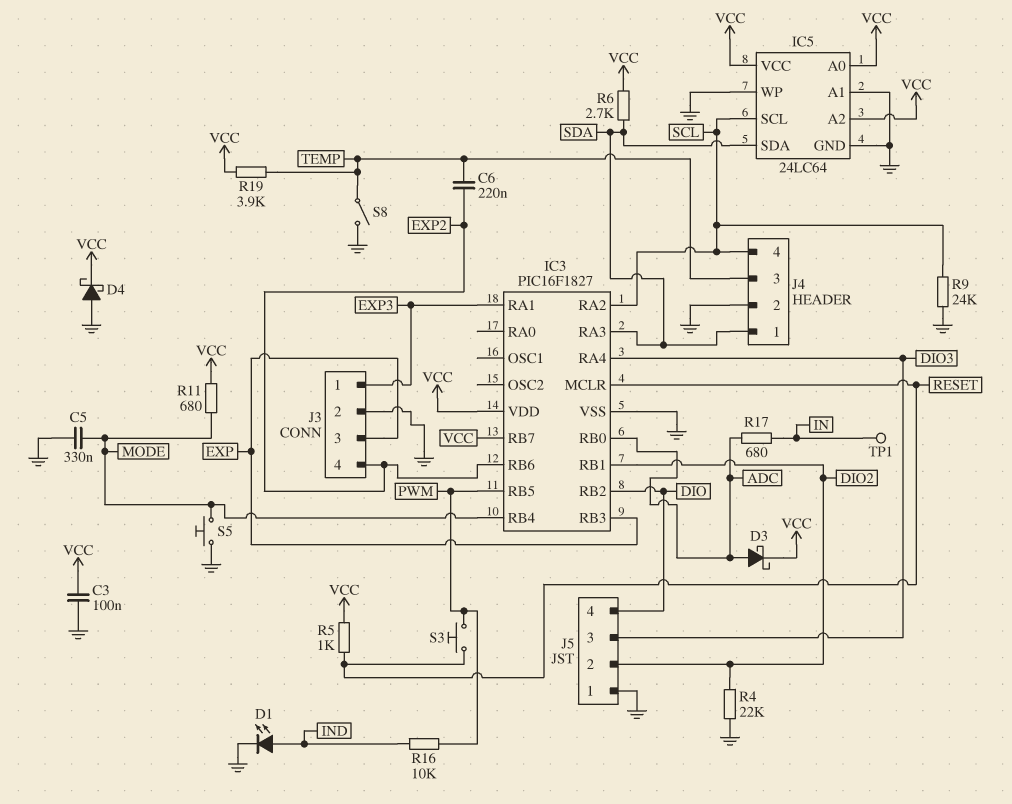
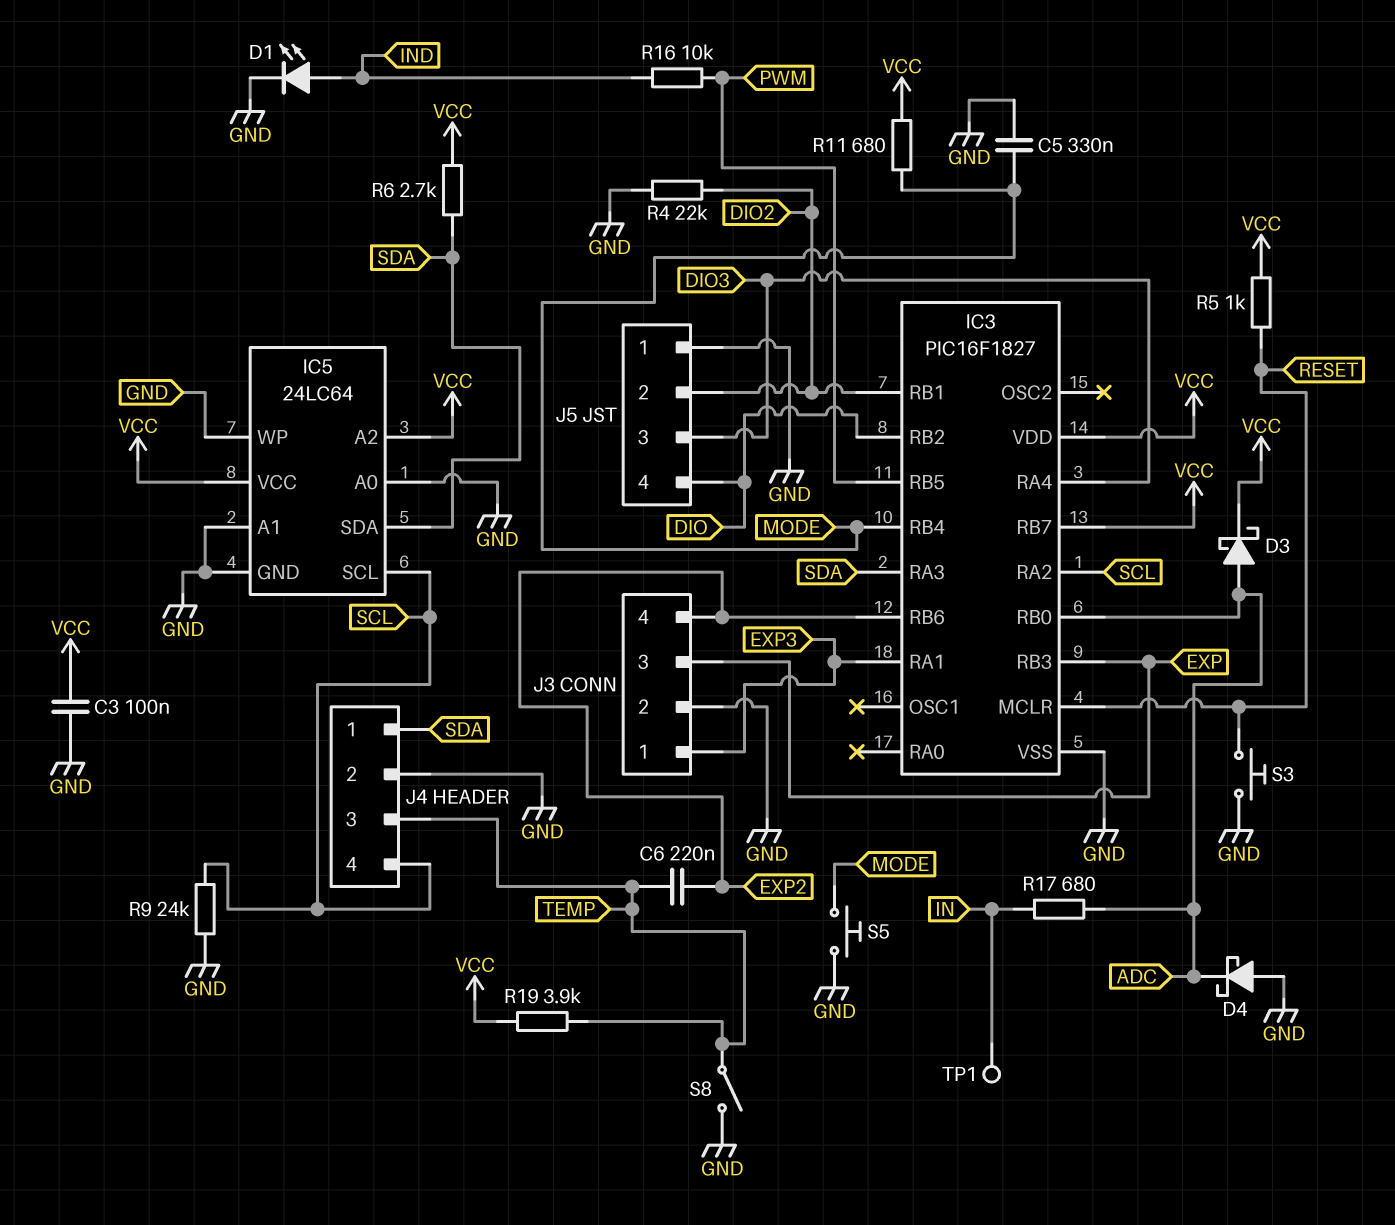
D4: schottky (A GND, K VCC) -> schottky (A GND, K ADC)
IC5 pin A0: VCC -> GND
S3: button (PWM, RESET) -> button (GND, RESET)

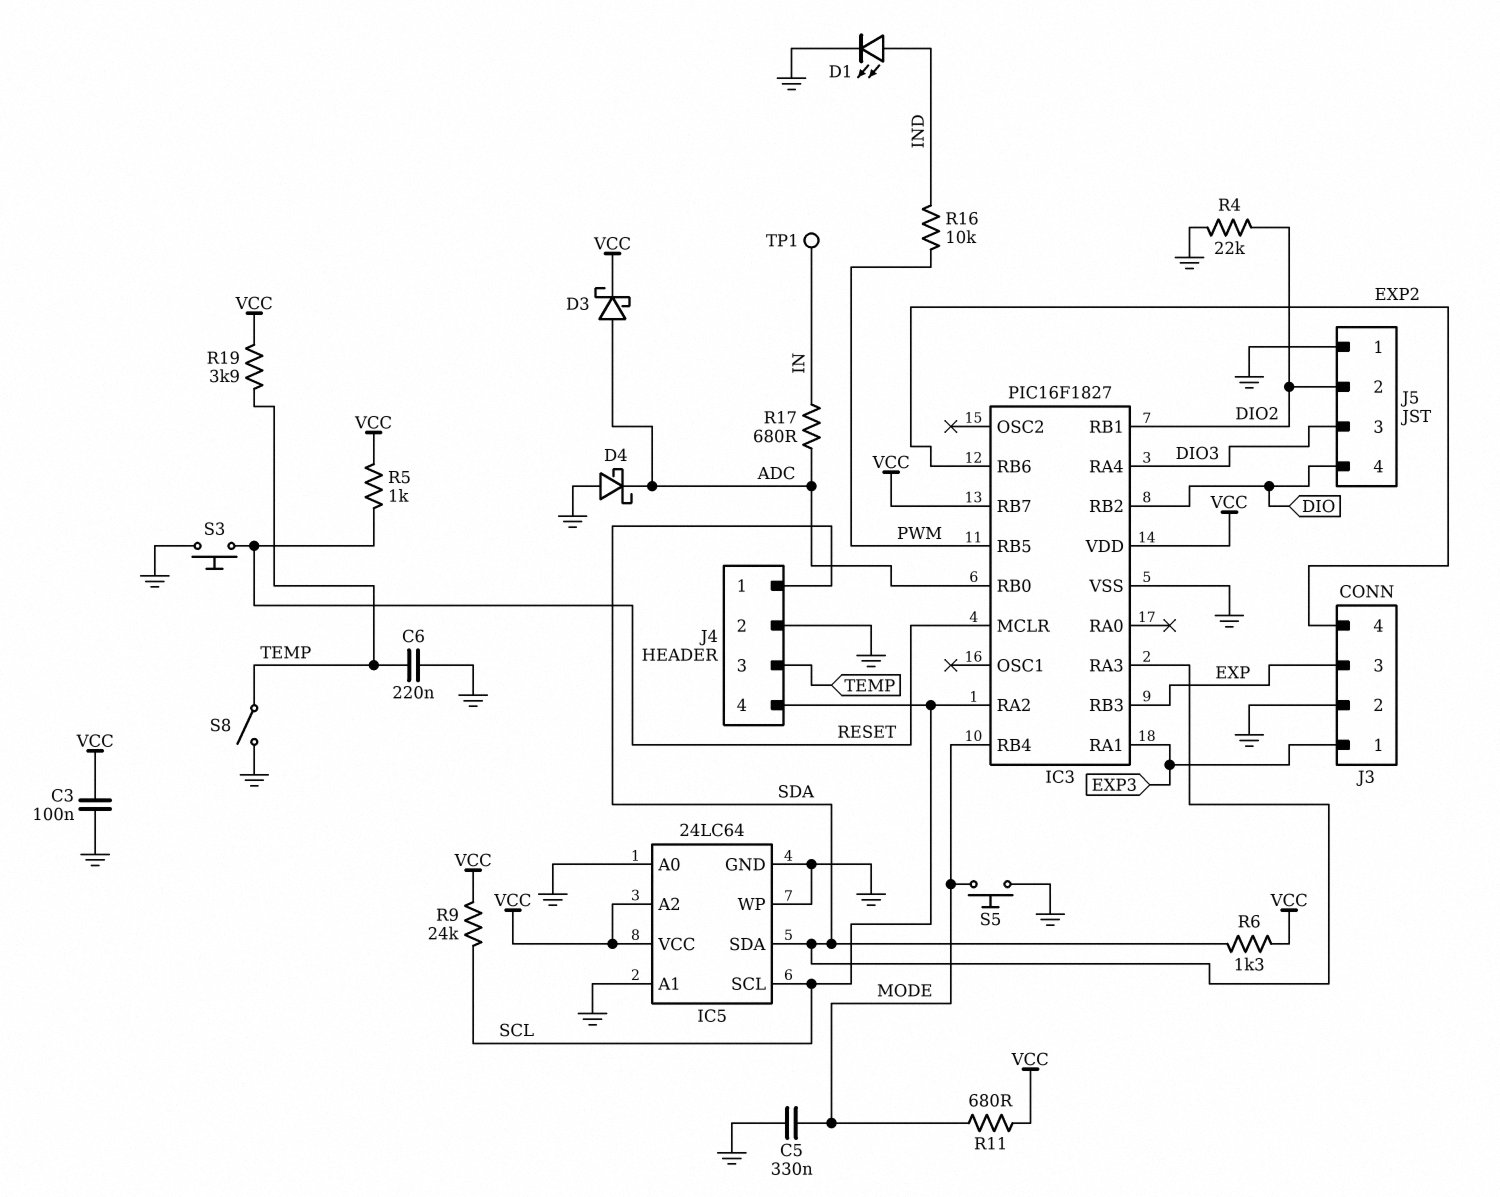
C6: 220nF (EXP2, TEMP) -> 220nF (GND, TEMP)
R6: 2.7k (SDA, VCC) -> 1.3k (SDA, VCC)
R9: 24k (GND, SCL) -> 24k (SCL, VCC)

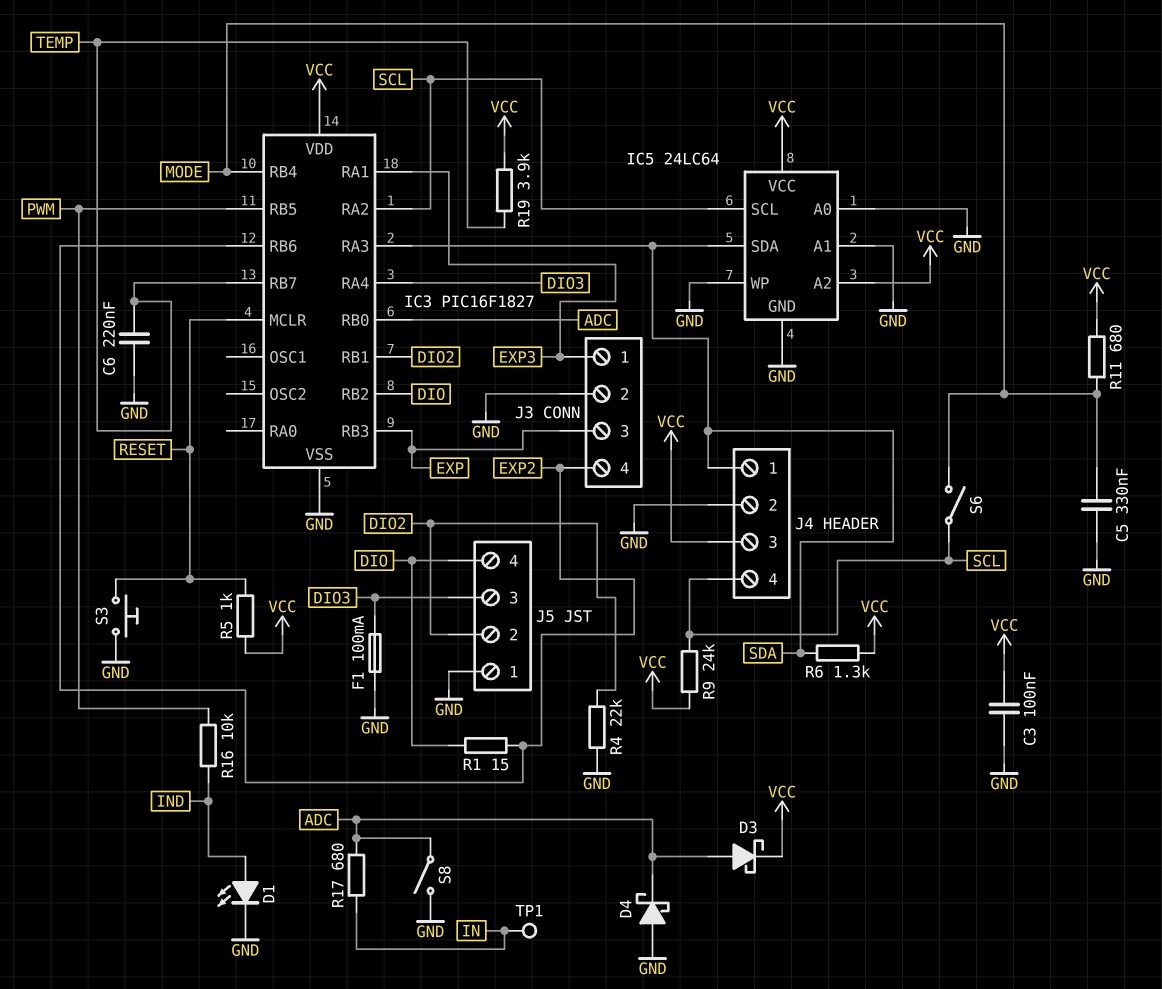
F1: none -> 100mA (DIO3, GND)
IC3 pin RB7: VCC -> TEMP
J4 pin 3: TEMP -> VCC
R1: none -> 15 (DIO, EXP2)
S5: button (GND, MODE) -> none
S6: none -> switch (MODE, SCL)
S8: switch (GND, TEMP) -> switch (ADC, GND)

